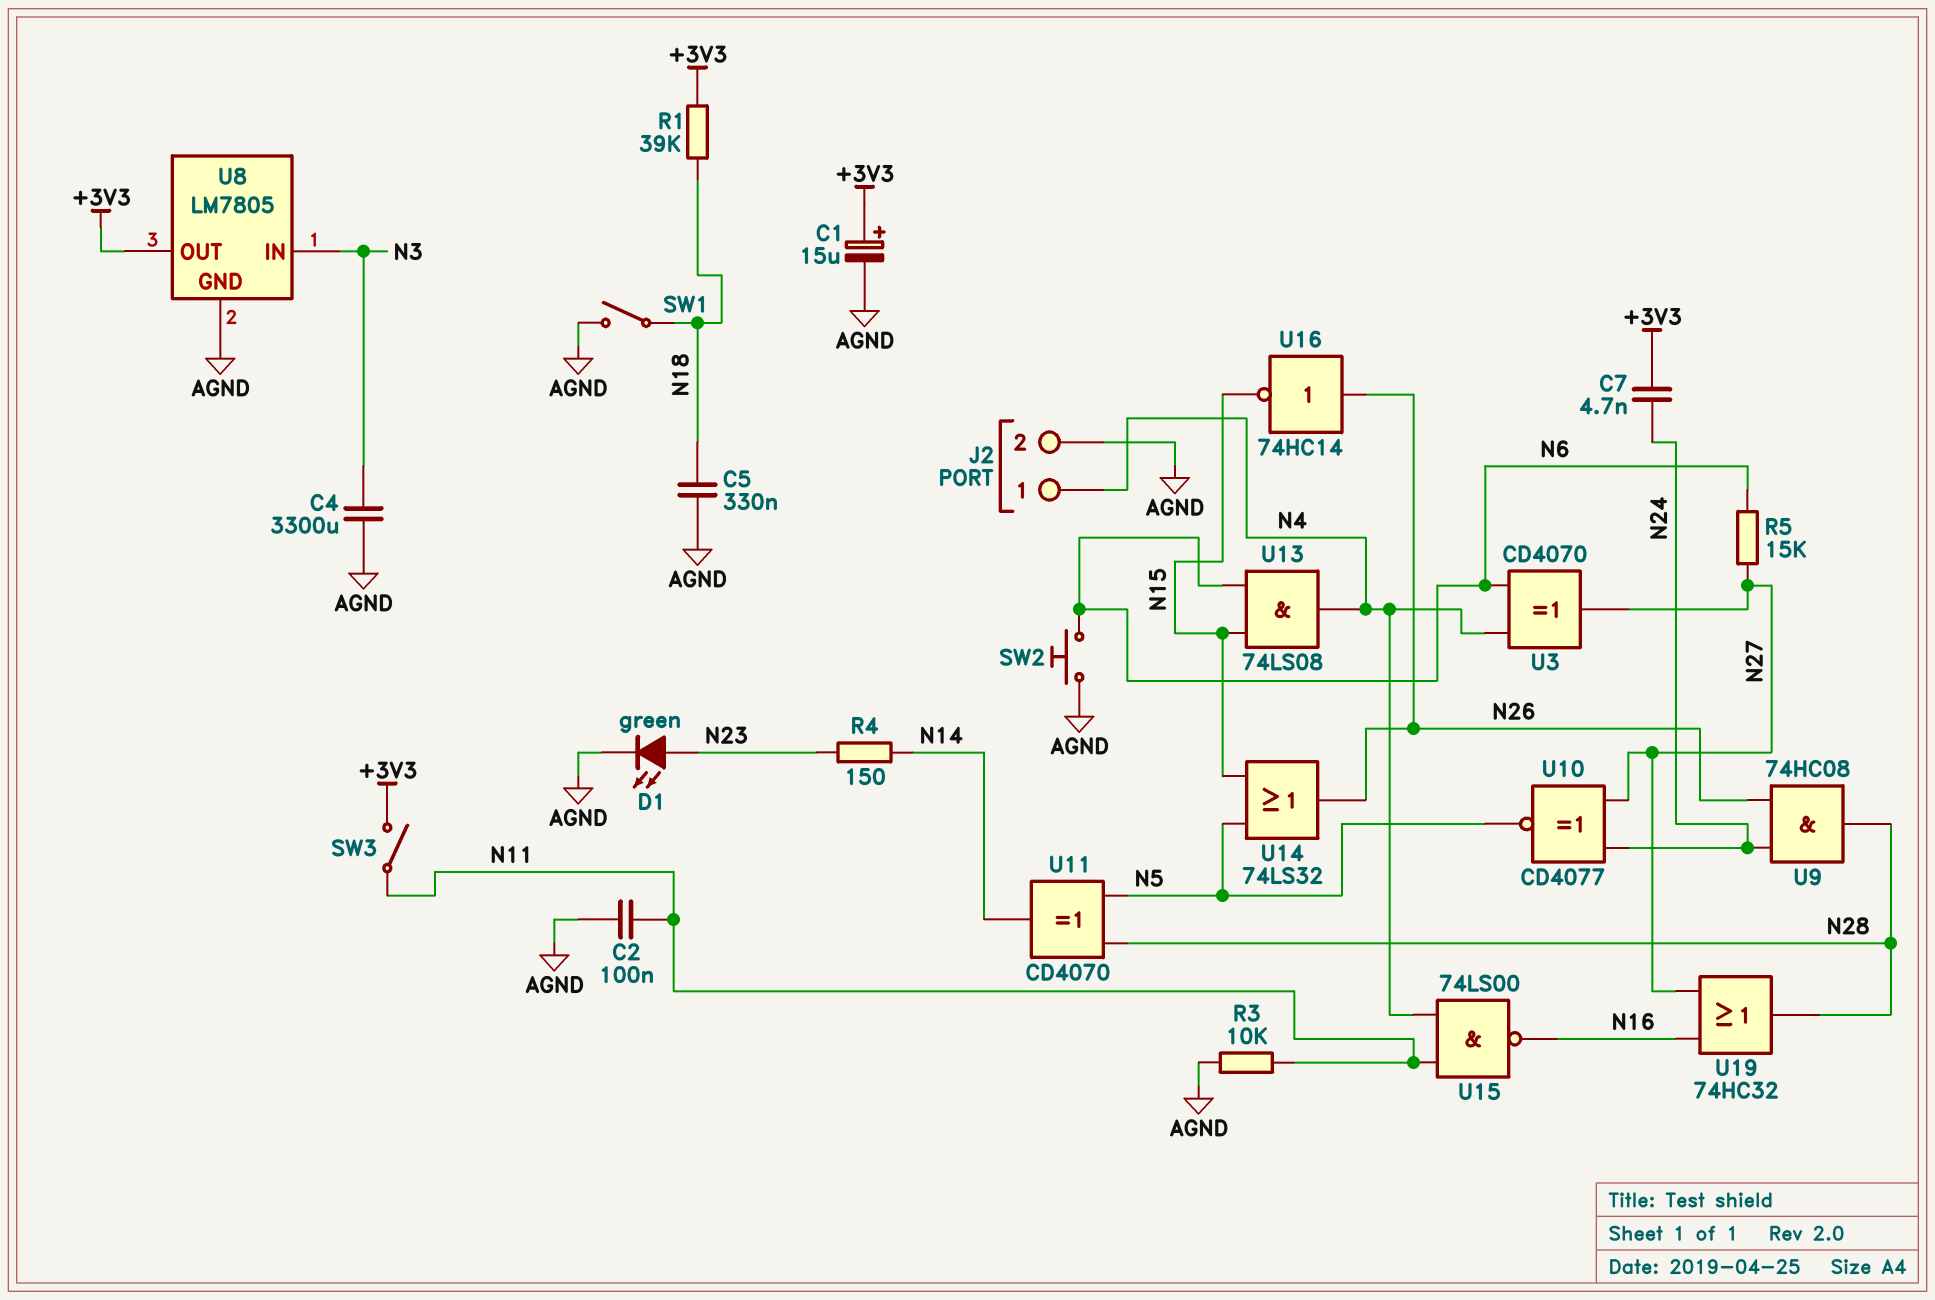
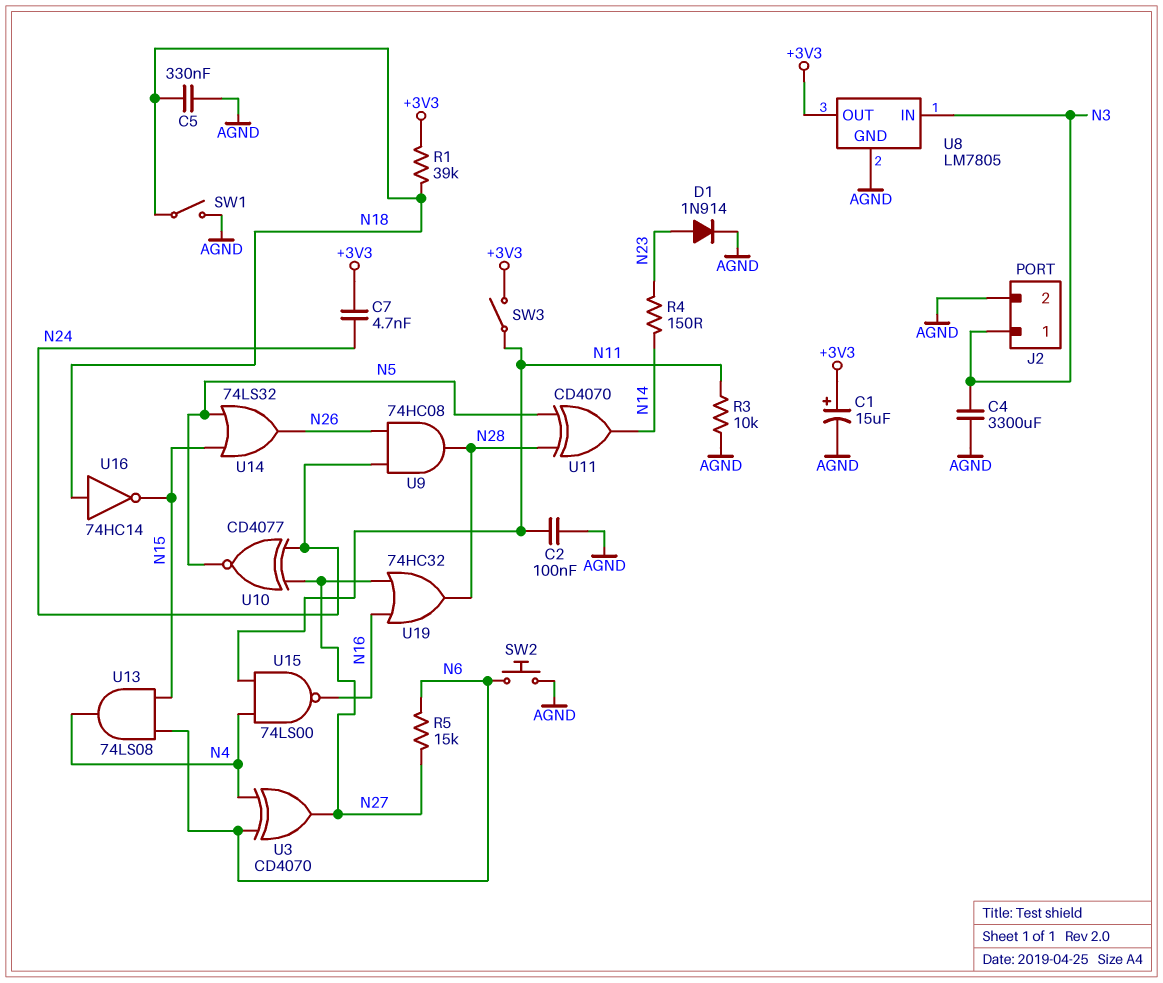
D1: LED green (A N23, K AGND) -> diode 1N914 (A N23, K AGND)
J2 pin 1: N4 -> N3
U16: NOT 74HC14 (in N26, out N15) -> NOT 74HC14 (in N18, out N15)

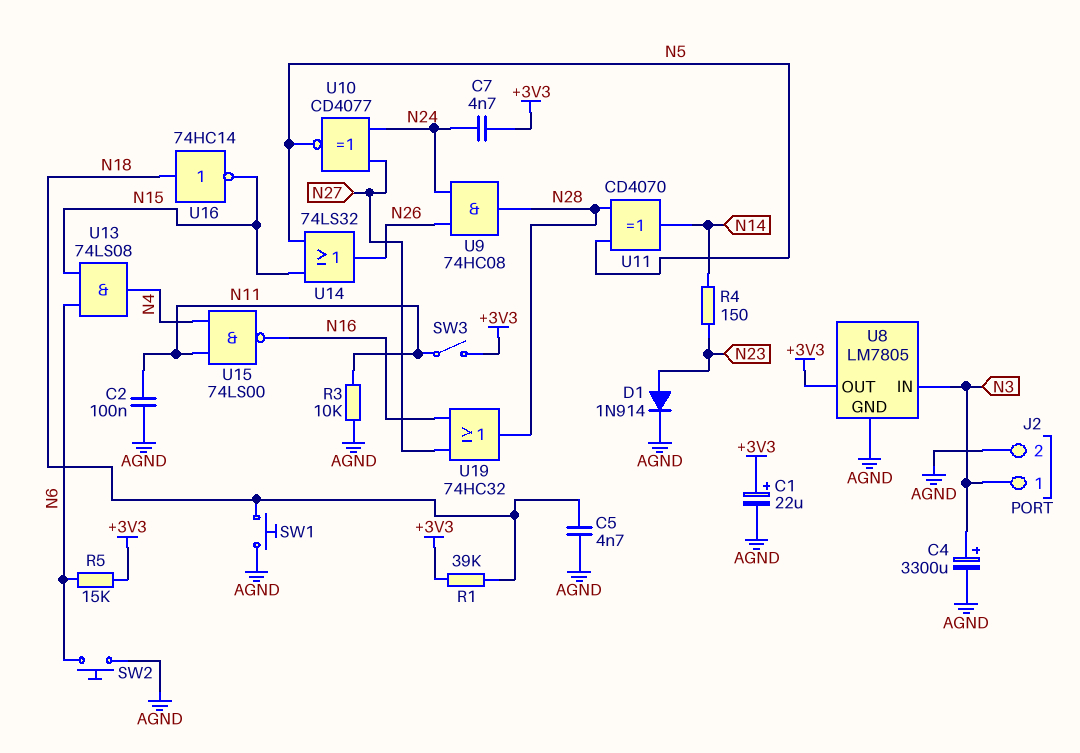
C1: 15uF (plus +3V3, minus AGND) -> 22uF (plus +3V3, minus AGND)
C4: 3300uF (AGND, N3) -> 3300uF (plus N3, minus AGND)
C5: 330nF (AGND, N18) -> 4.7nF (AGND, N18)
R5: 15k (N6, N27) -> 15k (+3V3, N6)
SW1: switch (AGND, N18) -> button (AGND, N18)
U3: XOR CD4070 (in N4, in N6, out N27) -> none

